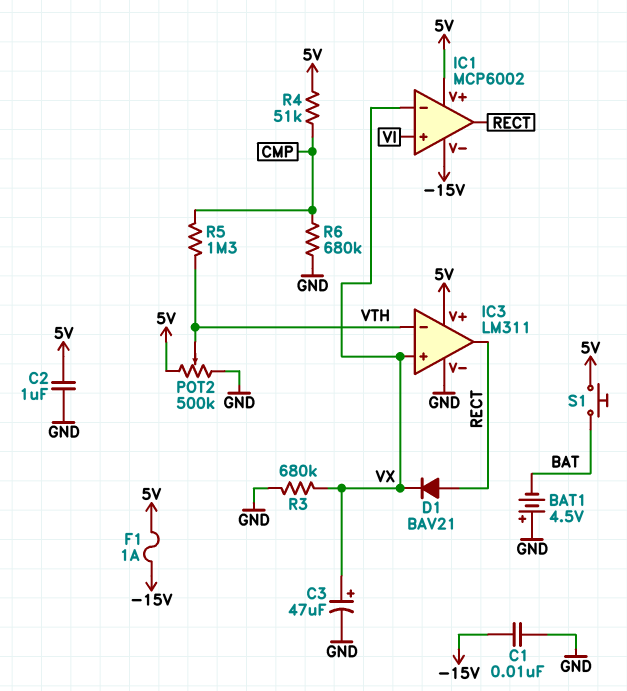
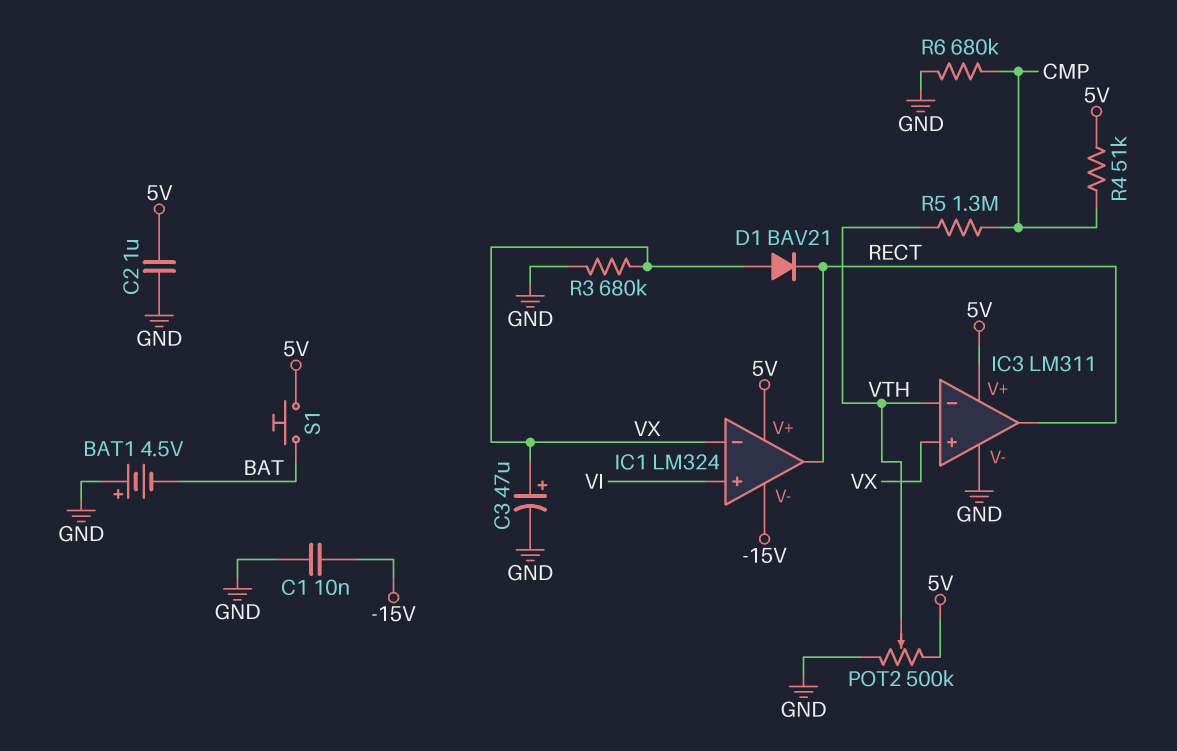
D1: diode BAV21 (A RECT, K VX) -> diode BAV21 (A VX, K RECT)
F1: 1A (-15V, 5V) -> none
IC1: MCP6002 -> LM324

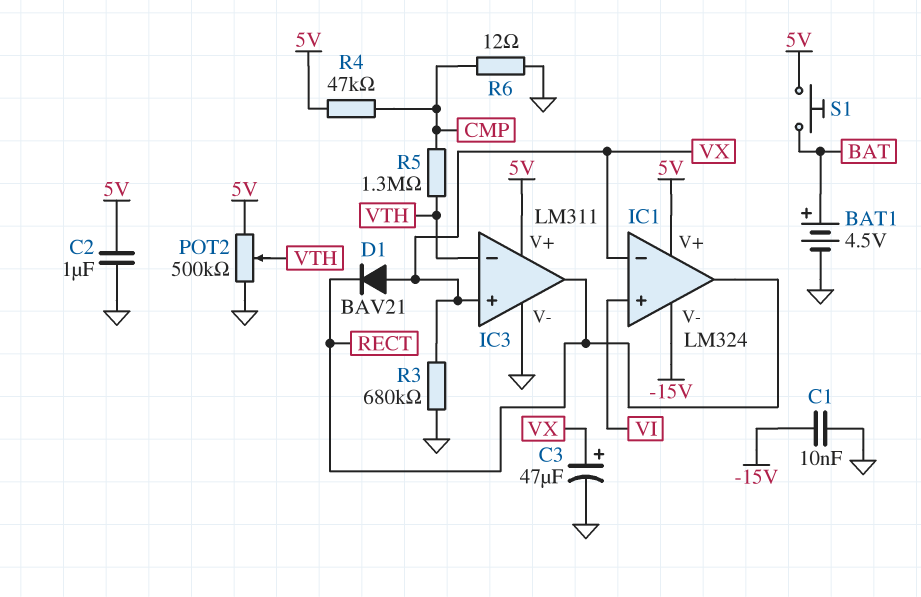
BAT1: 4.5V (plus GND, minus BAT) -> 4.5V (plus BAT, minus GND)
R4: 51k (5V, CMP) -> 47k (5V, CMP)
R6: 680k (CMP, GND) -> 12 (CMP, GND)

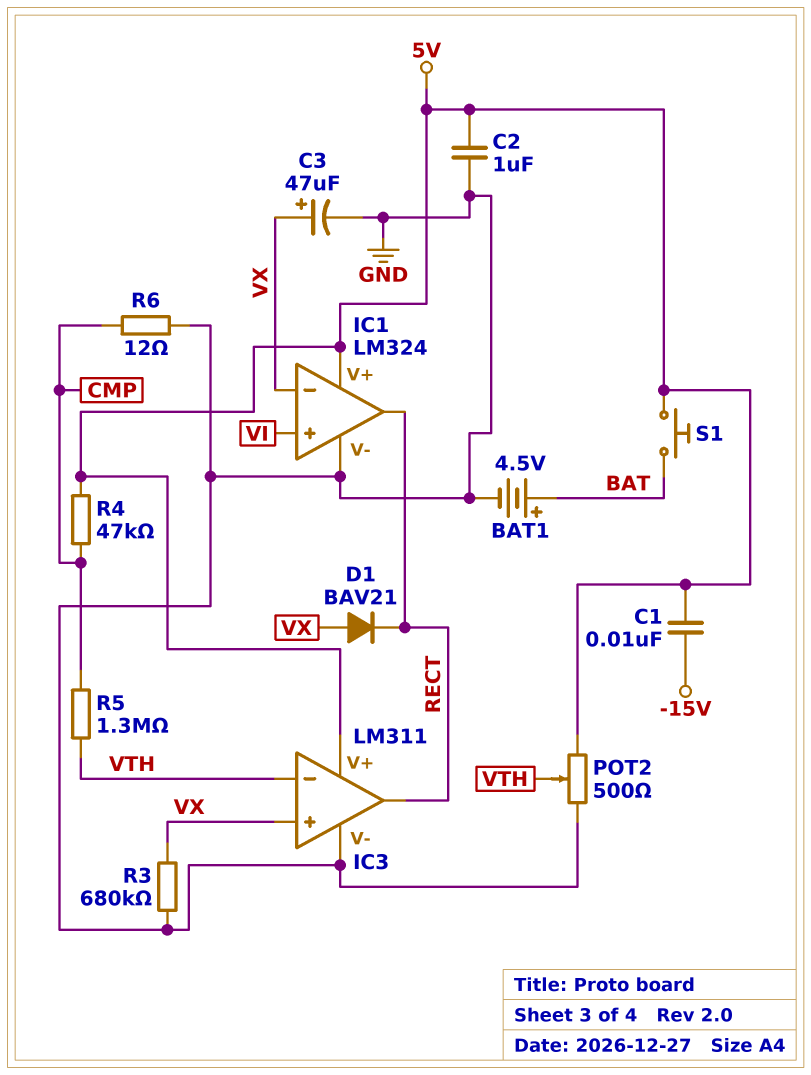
C1: 10nF (-15V, GND) -> 10nF (-15V, 5V)
IC1 pin V-: -15V -> GND
POT2: 500k (5V, GND, wiper VTH) -> 500 (5V, GND, wiper VTH)

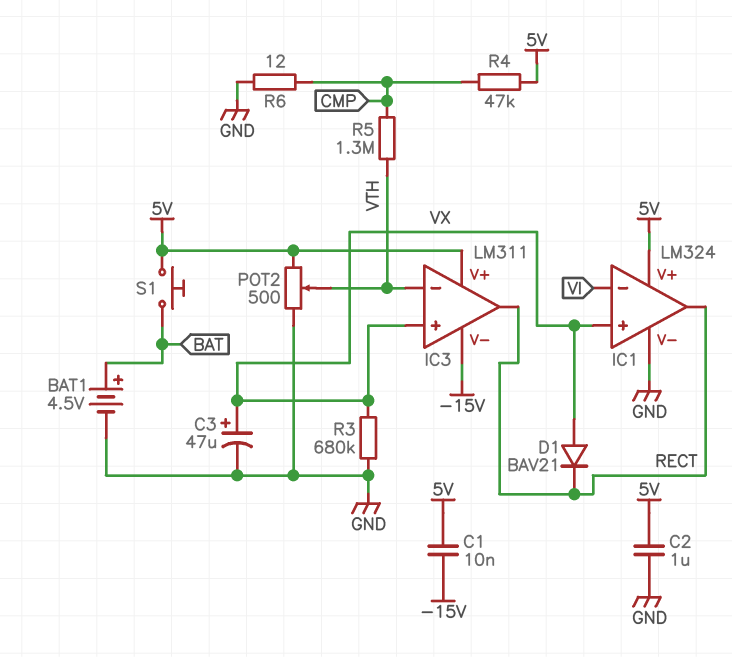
IC1 pin in+: VI -> VX
IC1 pin in-: VX -> VI
IC3 pin V-: GND -> -15V

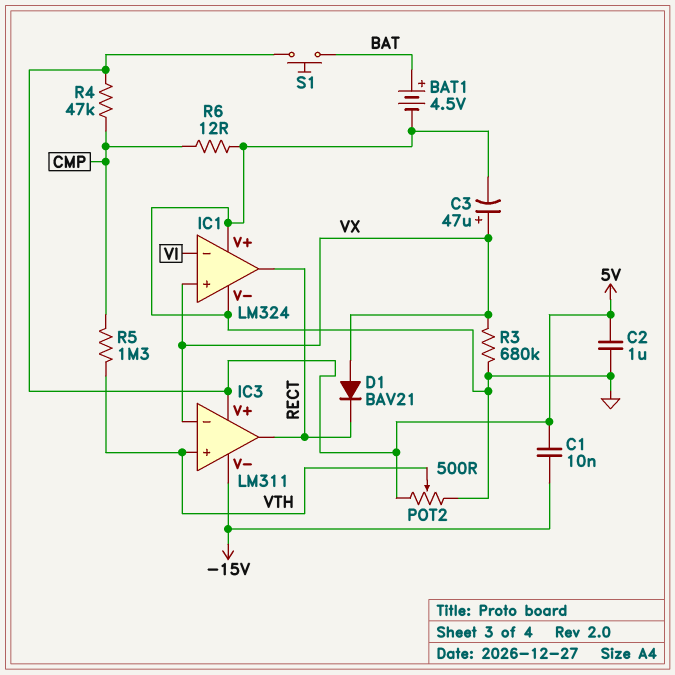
IC1 pin V+: 5V -> GND
IC3 pin in+: VX -> VTH
IC3 pin in-: VTH -> VX

